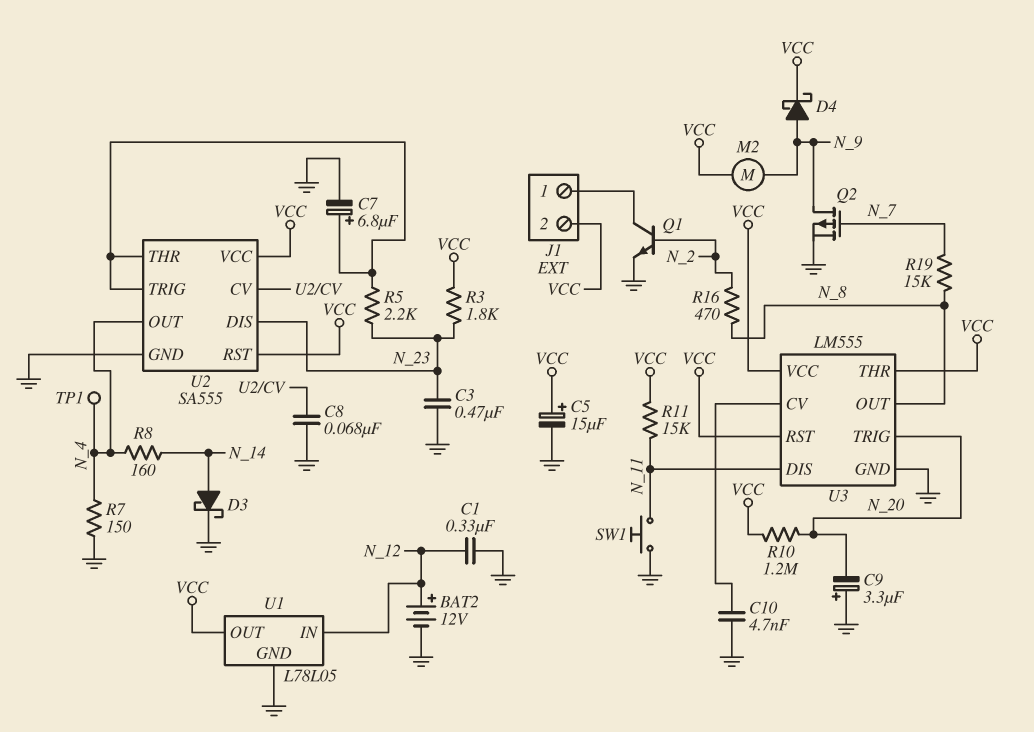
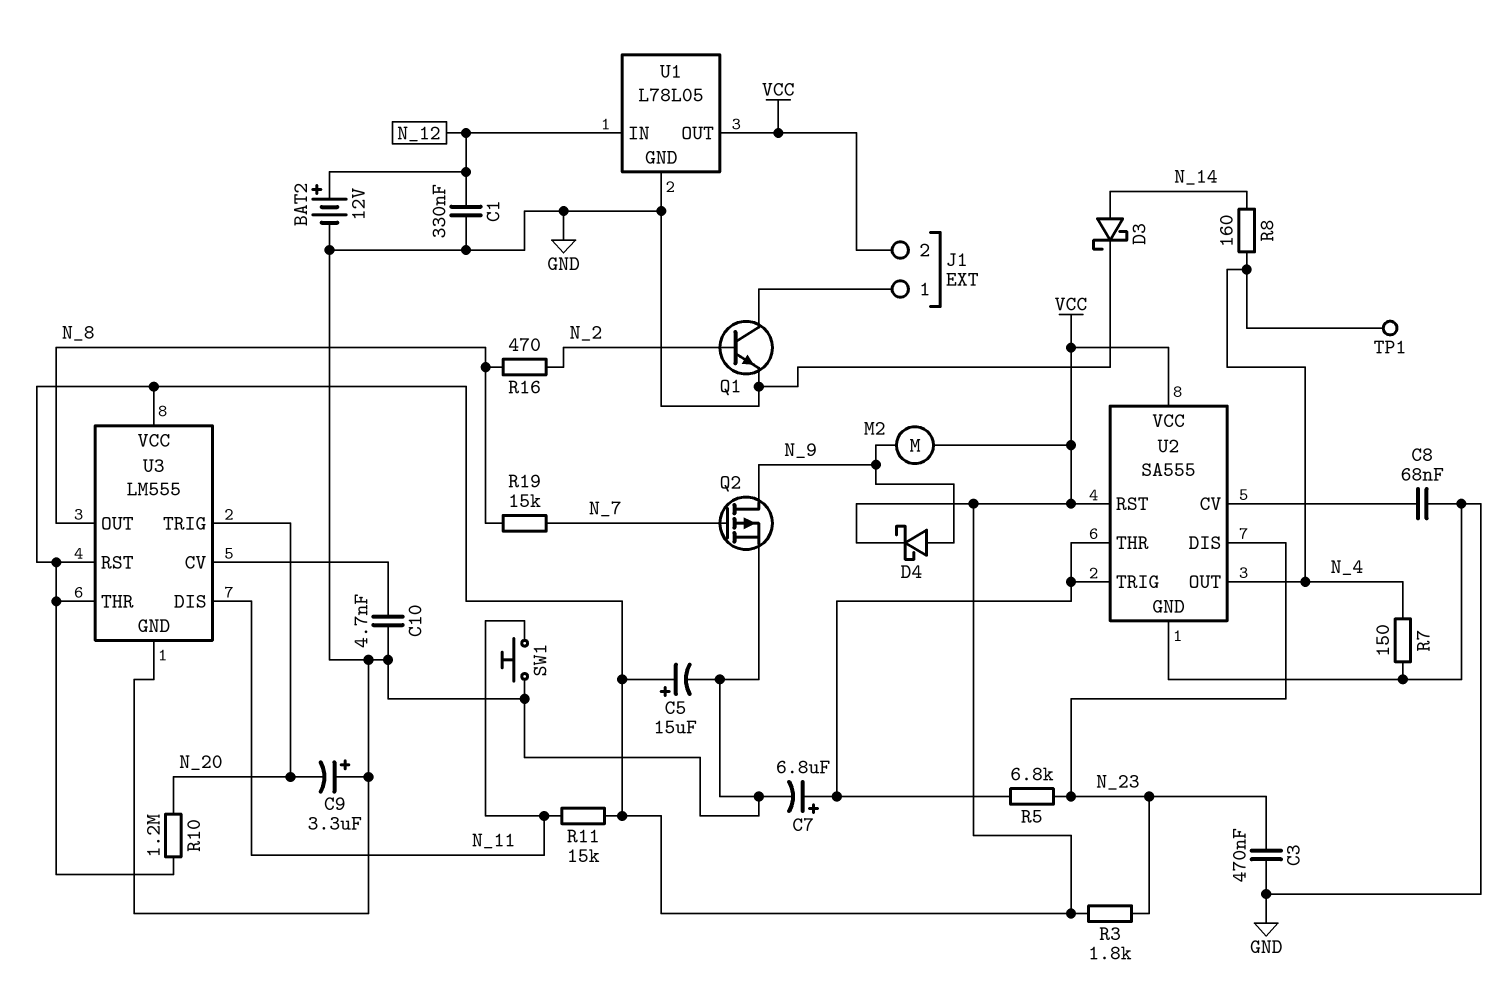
R5: 2.2k (N_23, U2/THR) -> 6.8k (N_23, U2/THR)

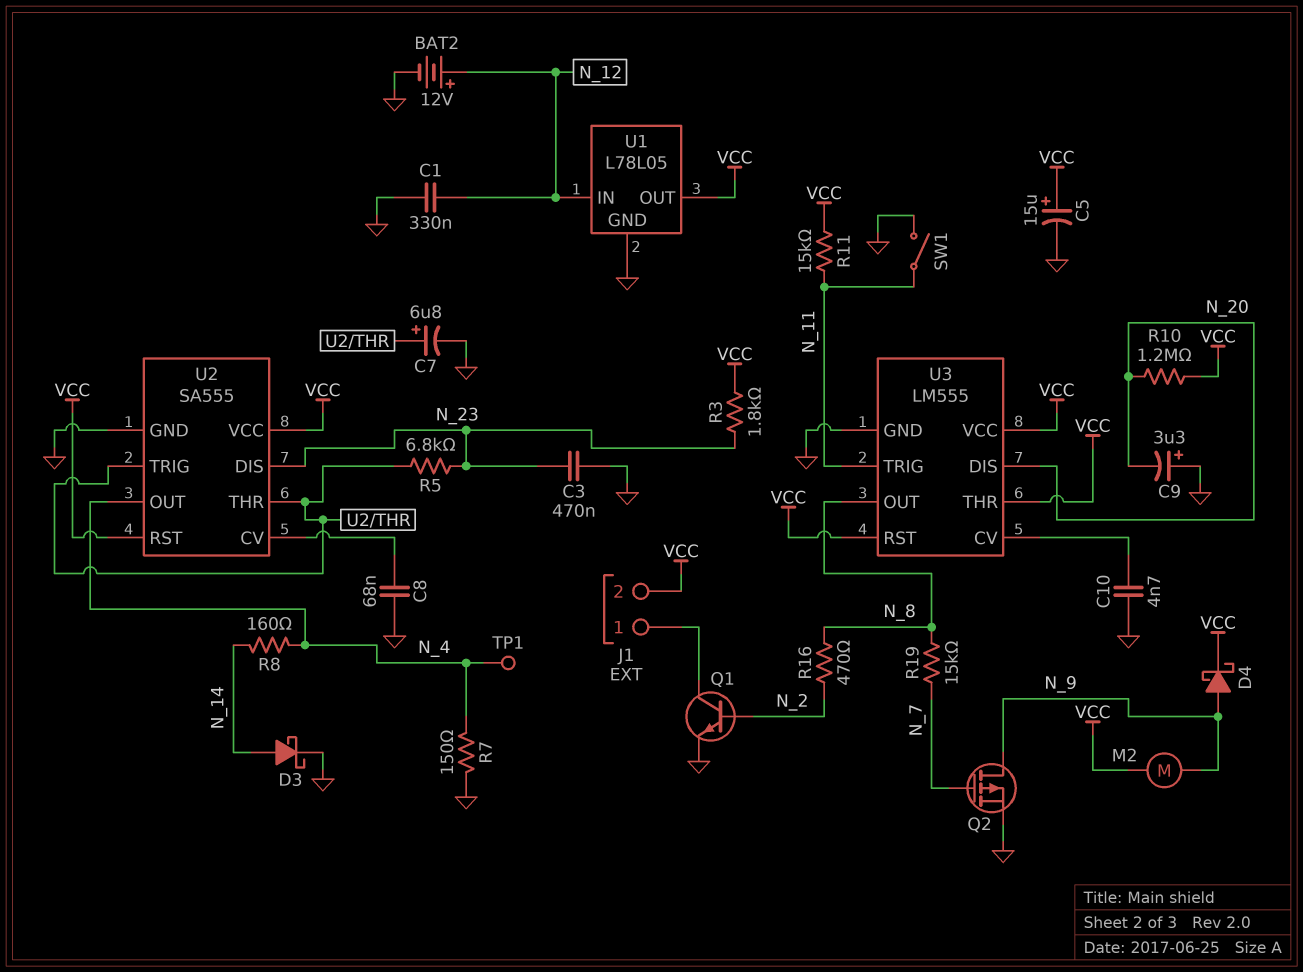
SW1: button (GND, N_11) -> switch (GND, N_11)
U3 pin DIS: N_11 -> N_20
U3 pin TRIG: N_20 -> N_11

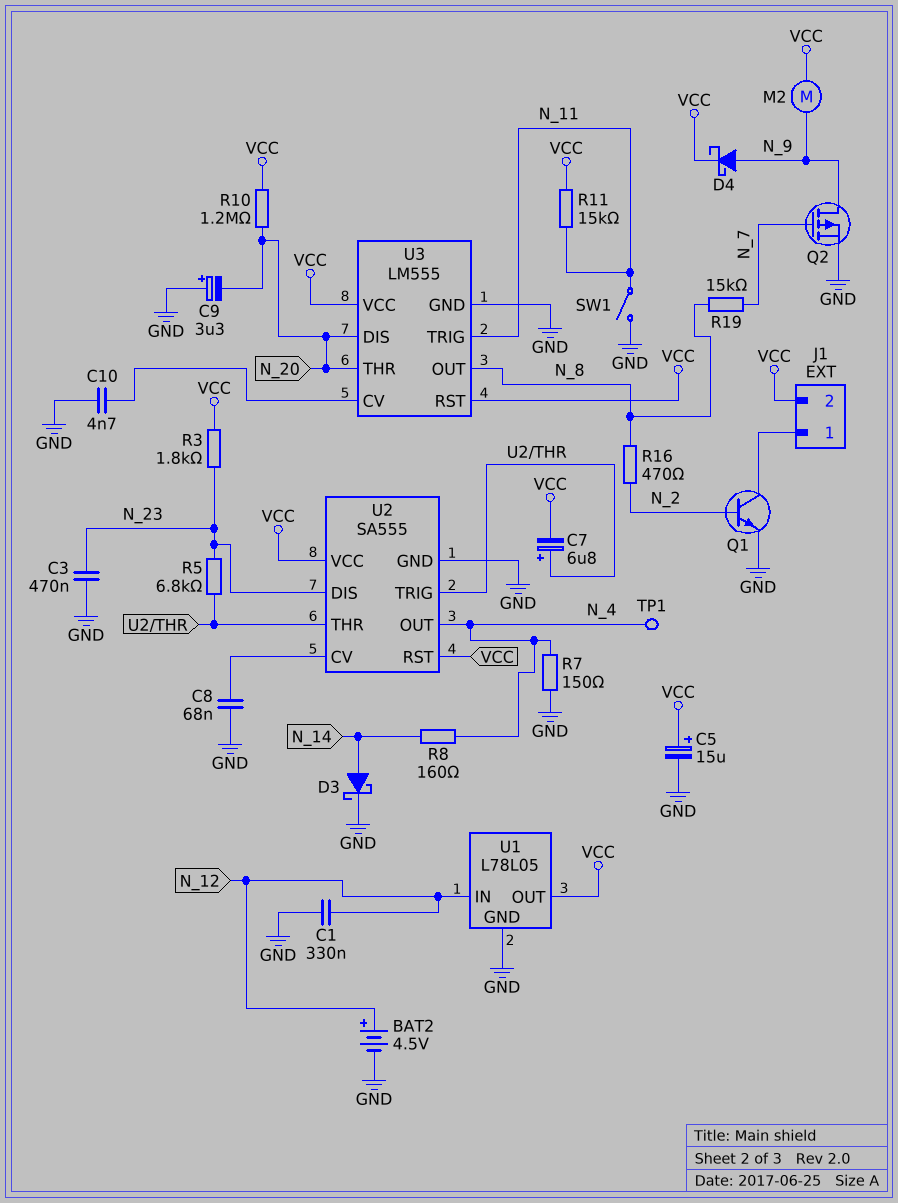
BAT2: 12V (plus N_12, minus GND) -> 4.5V (plus N_12, minus GND)
C7: 6.8uF (plus U2/THR, minus GND) -> 6.8uF (plus U2/THR, minus VCC)
U3 pin THR: VCC -> N_20

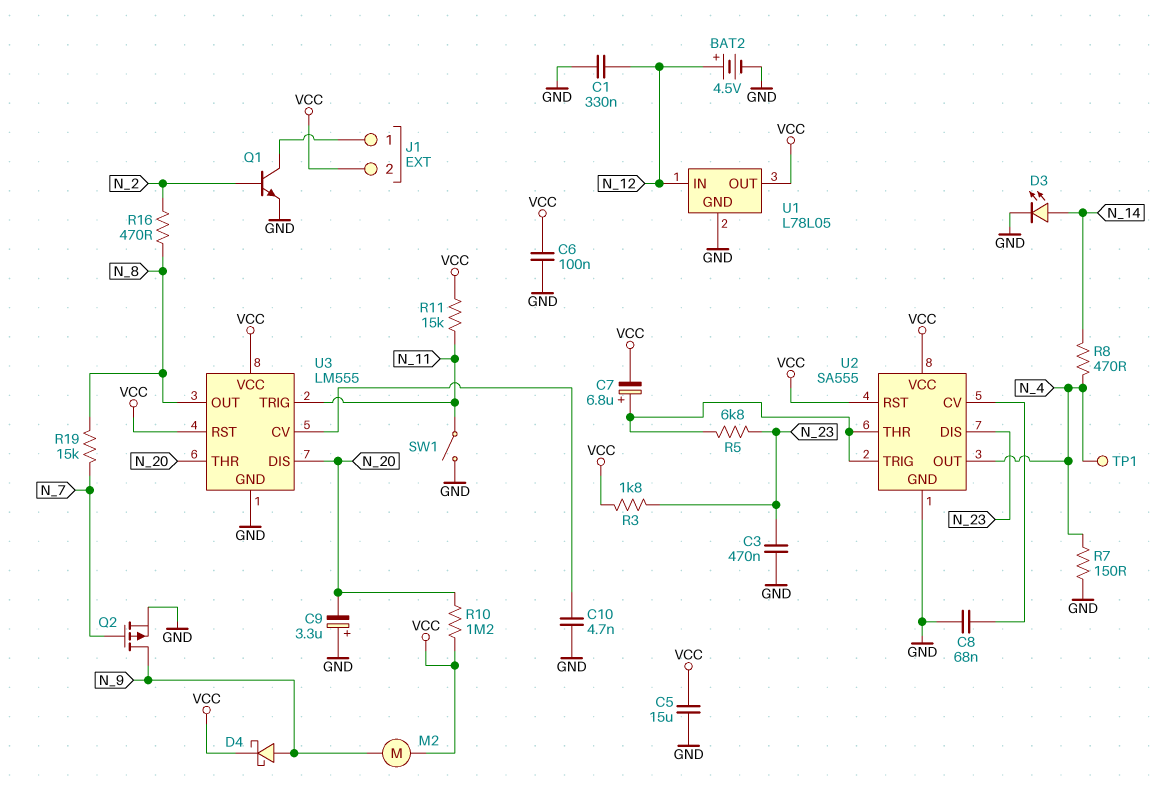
C5: 15uF (plus VCC, minus GND) -> 15uF (GND, VCC)
C6: none -> 100nF (GND, VCC)
D3: schottky (A N_14, K GND) -> LED (A N_14, K GND)
R8: 160 (N_4, N_14) -> 470 (N_4, N_14)

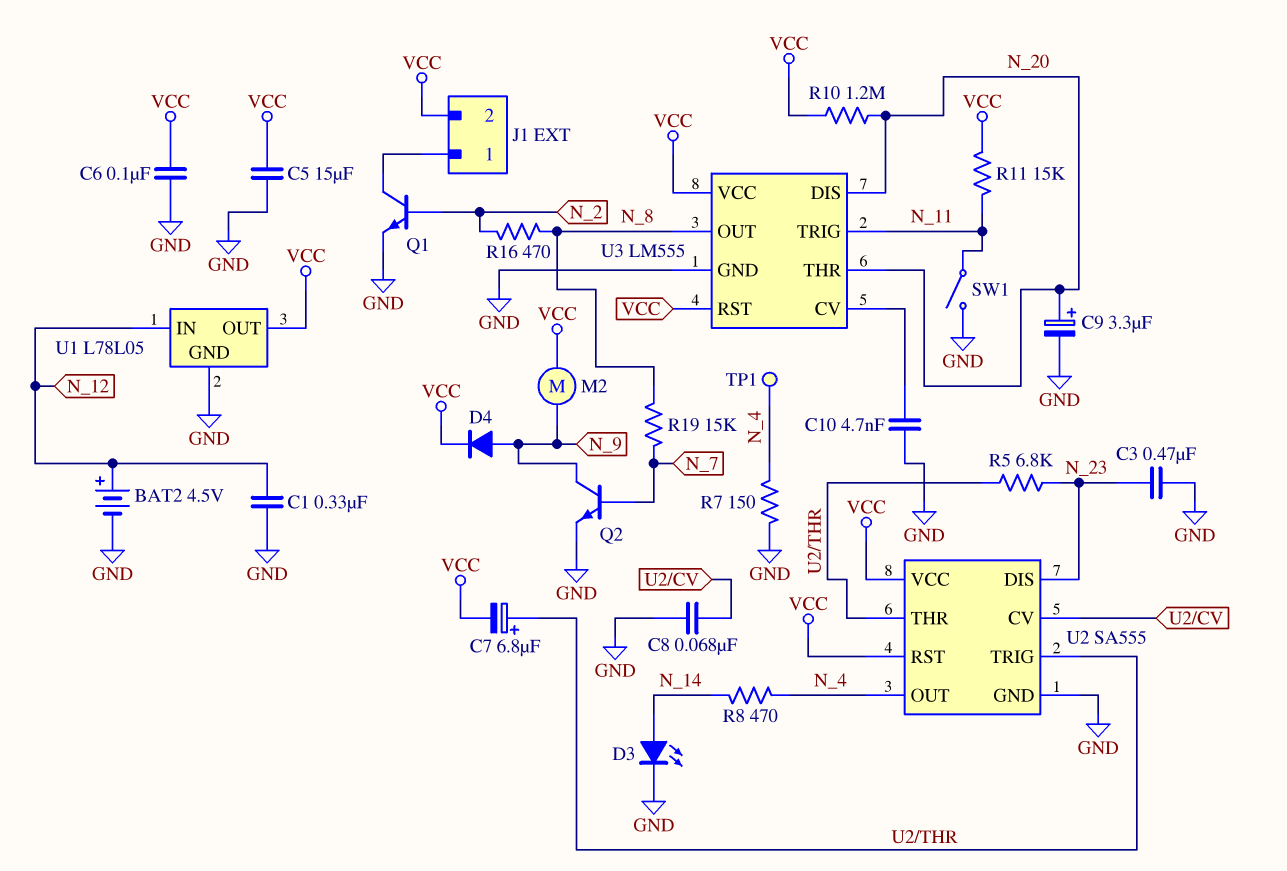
C9: 3.3uF (plus GND, minus N_20) -> 3.3uF (plus N_20, minus GND)
D4: schottky (A N_9, K VCC) -> diode (A N_9, K VCC)
Q2: PMOS (G N_7, D N_9, S GND) -> NPN (B N_7, C N_9, E GND)
R3: 1.8k (N_23, VCC) -> none

